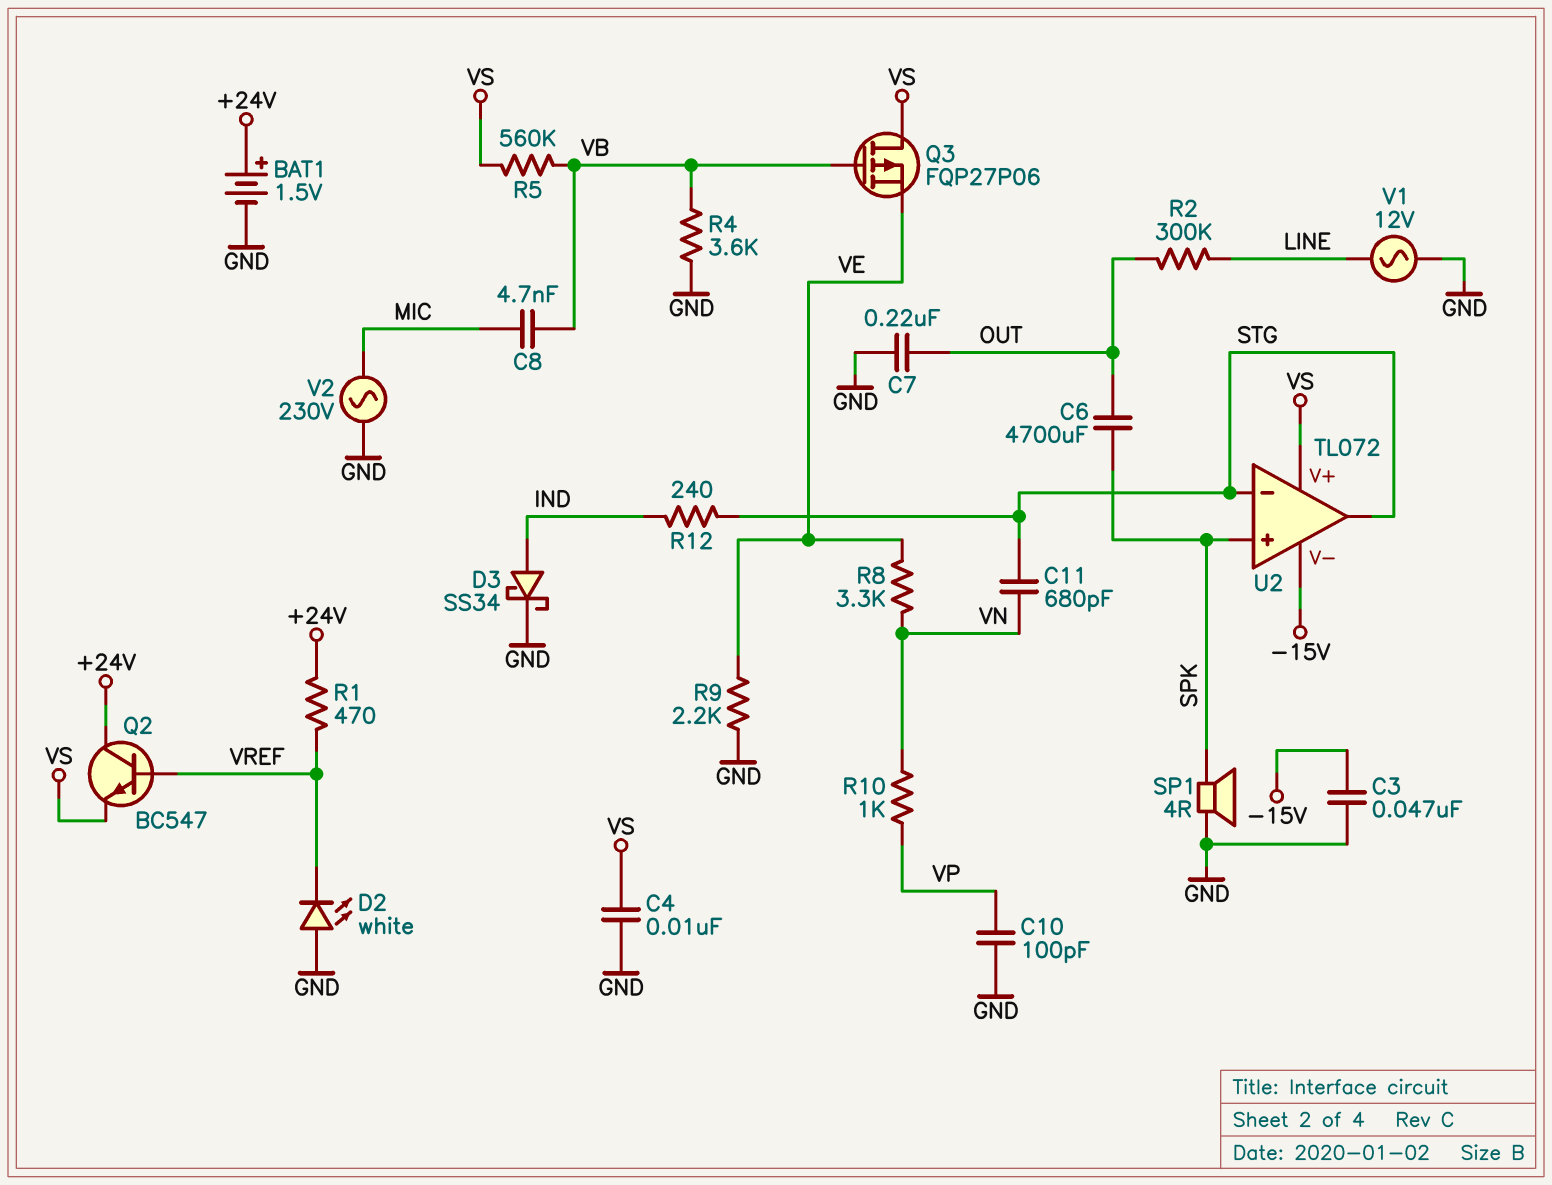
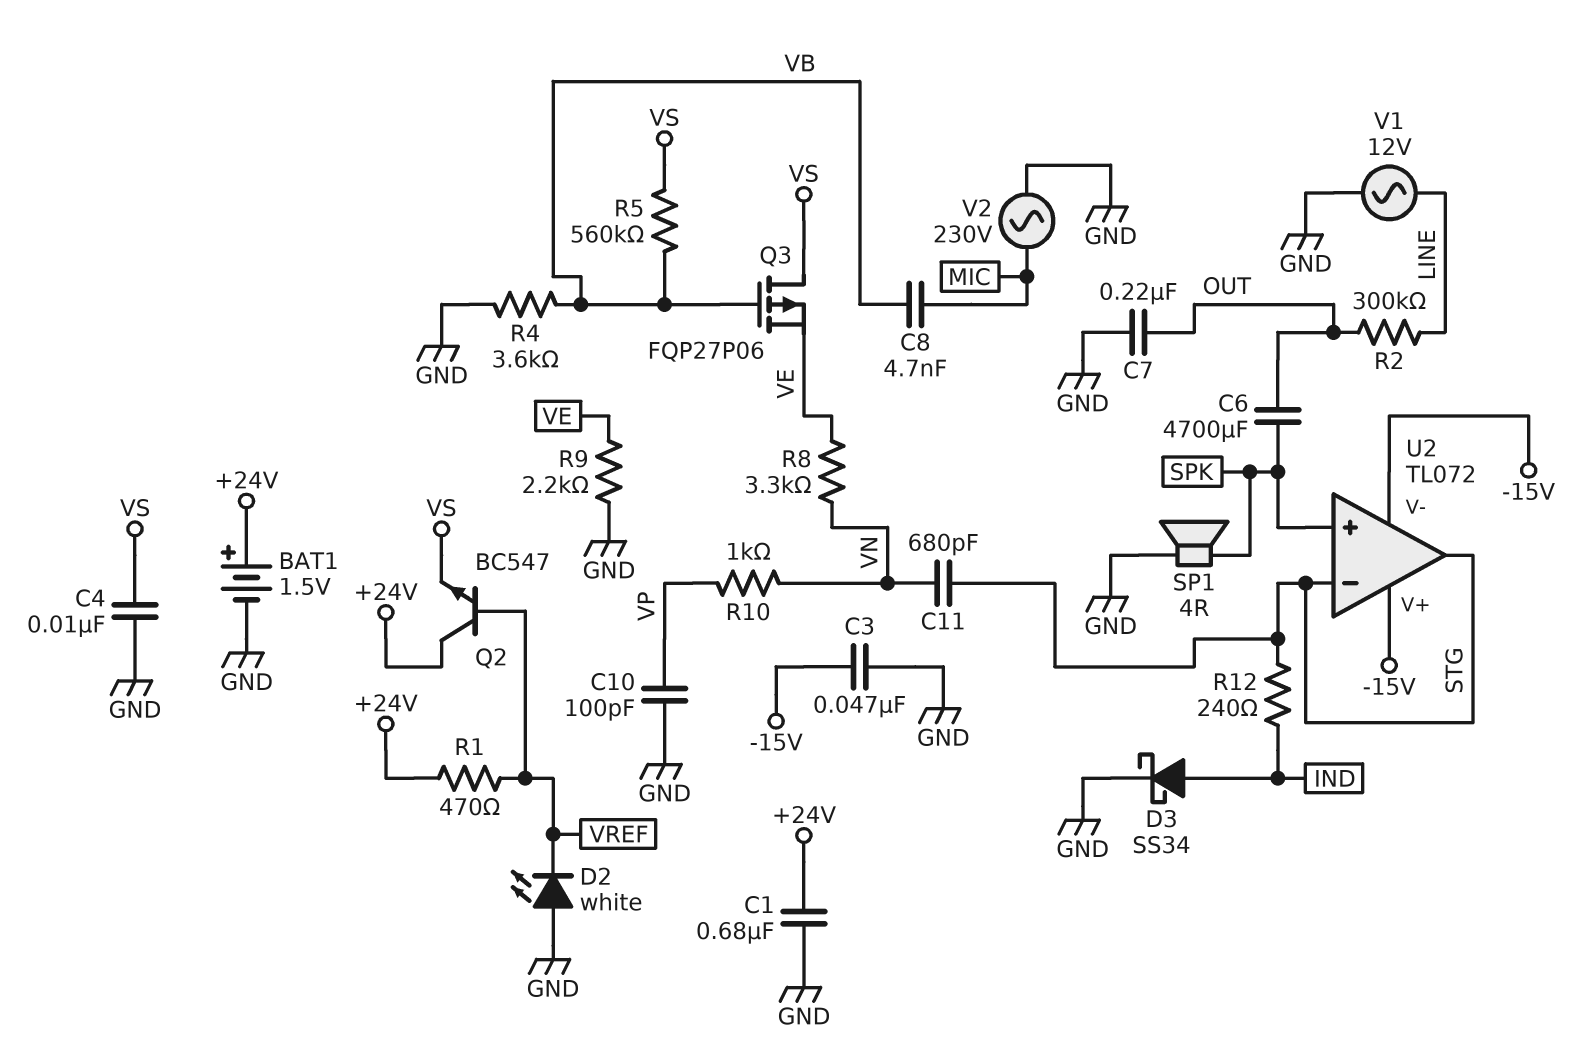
C1: none -> 680nF (+24V, GND)
U2 pin V+: VS -> -15V

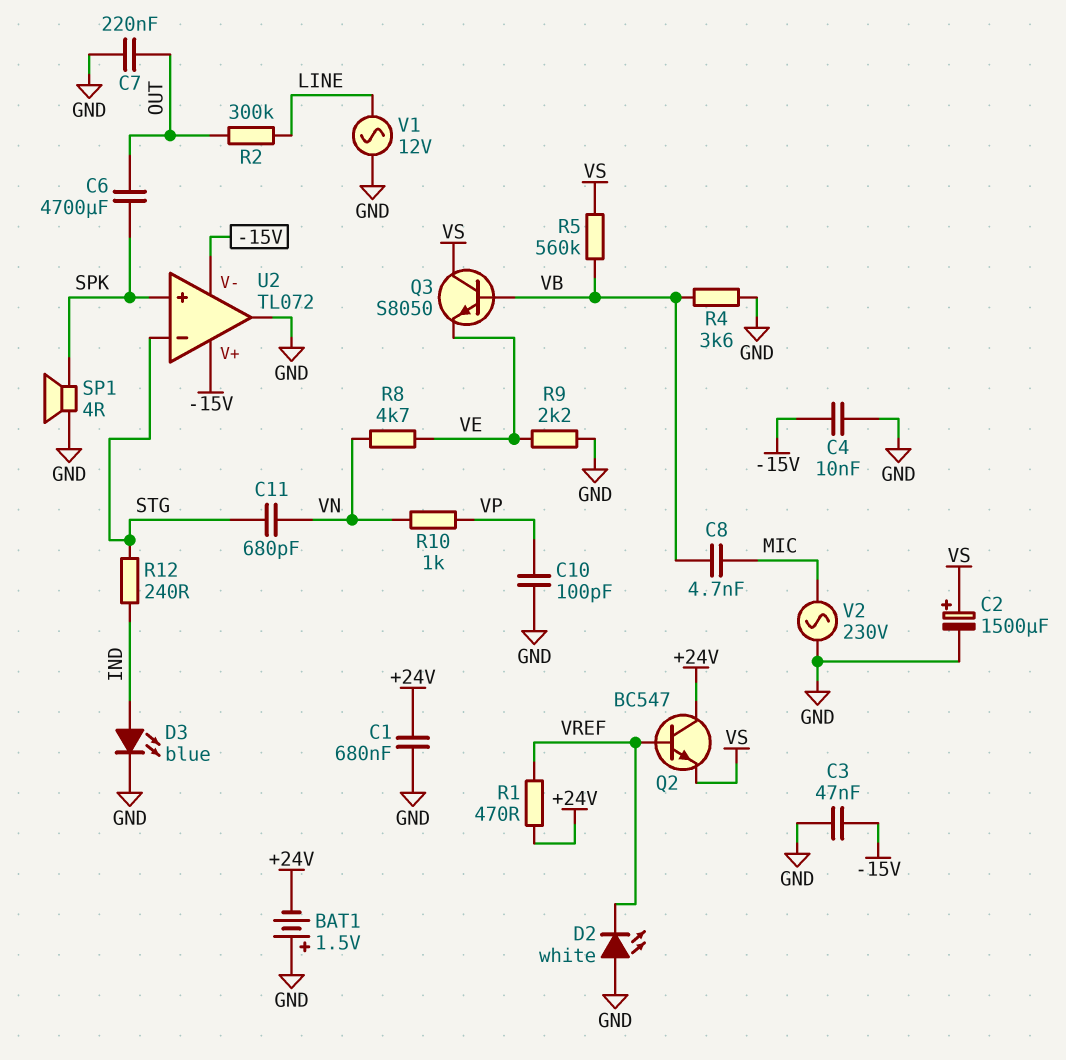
BAT1: 1.5V (plus +24V, minus GND) -> 1.5V (plus GND, minus +24V)
C2: none -> 1500uF (plus VS, minus GND)
C4: 10nF (GND, VS) -> 10nF (-15V, GND)
D3: schottky SS34 (A IND, K GND) -> LED blue (A IND, K GND)
Q3: PMOS FQP27P06 (G VB, D VS, S VE) -> NPN S8050 (B VB, C VS, E VE)
R8: 3.3k (VE, VN) -> 4.7k (VE, VN)
U2 pin out: STG -> GND

